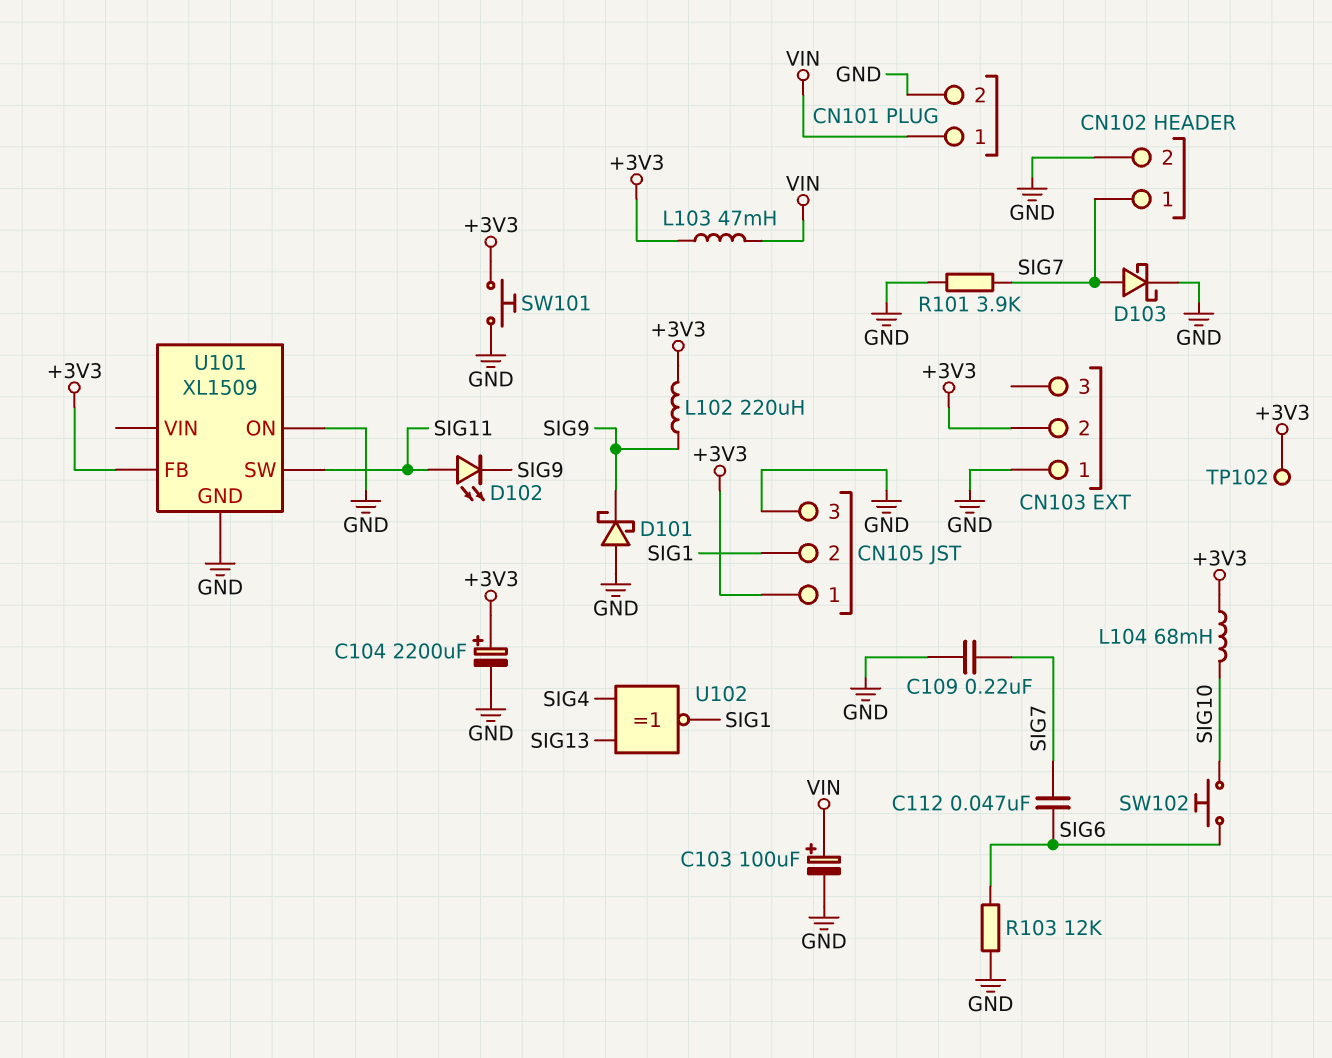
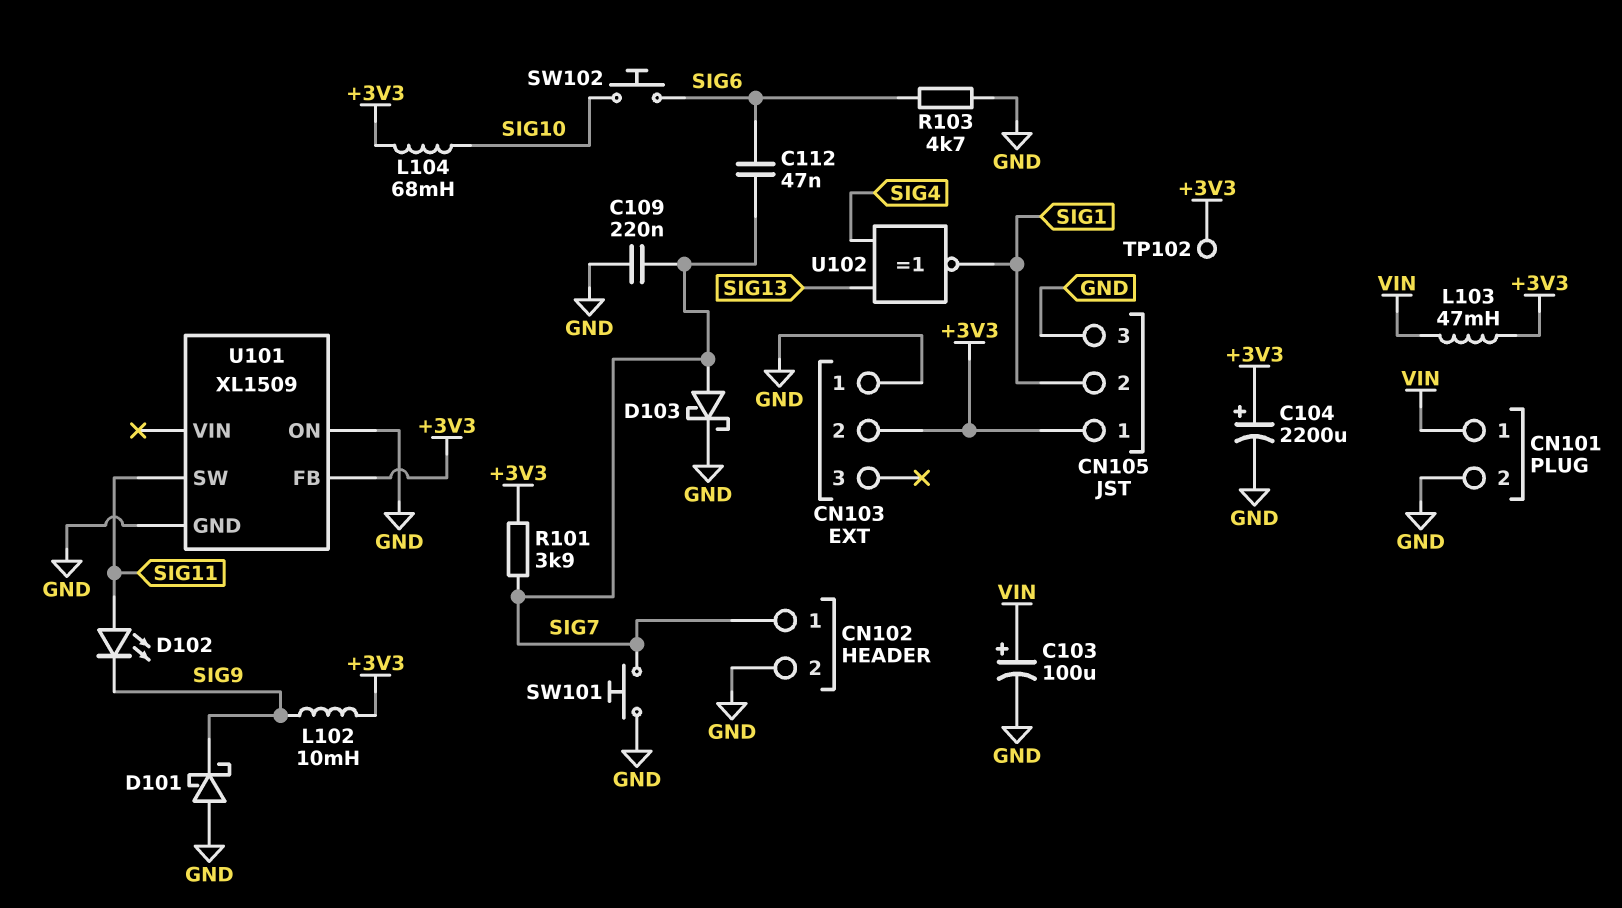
L102: 220uH (+3V3, SIG9) -> 10mH (+3V3, SIG9)
R101: 3.9k (GND, SIG7) -> 3.9k (+3V3, SIG7)
R103: 12k (GND, SIG6) -> 4.7k (GND, SIG6)
SW101: button (+3V3, GND) -> button (GND, SIG7)

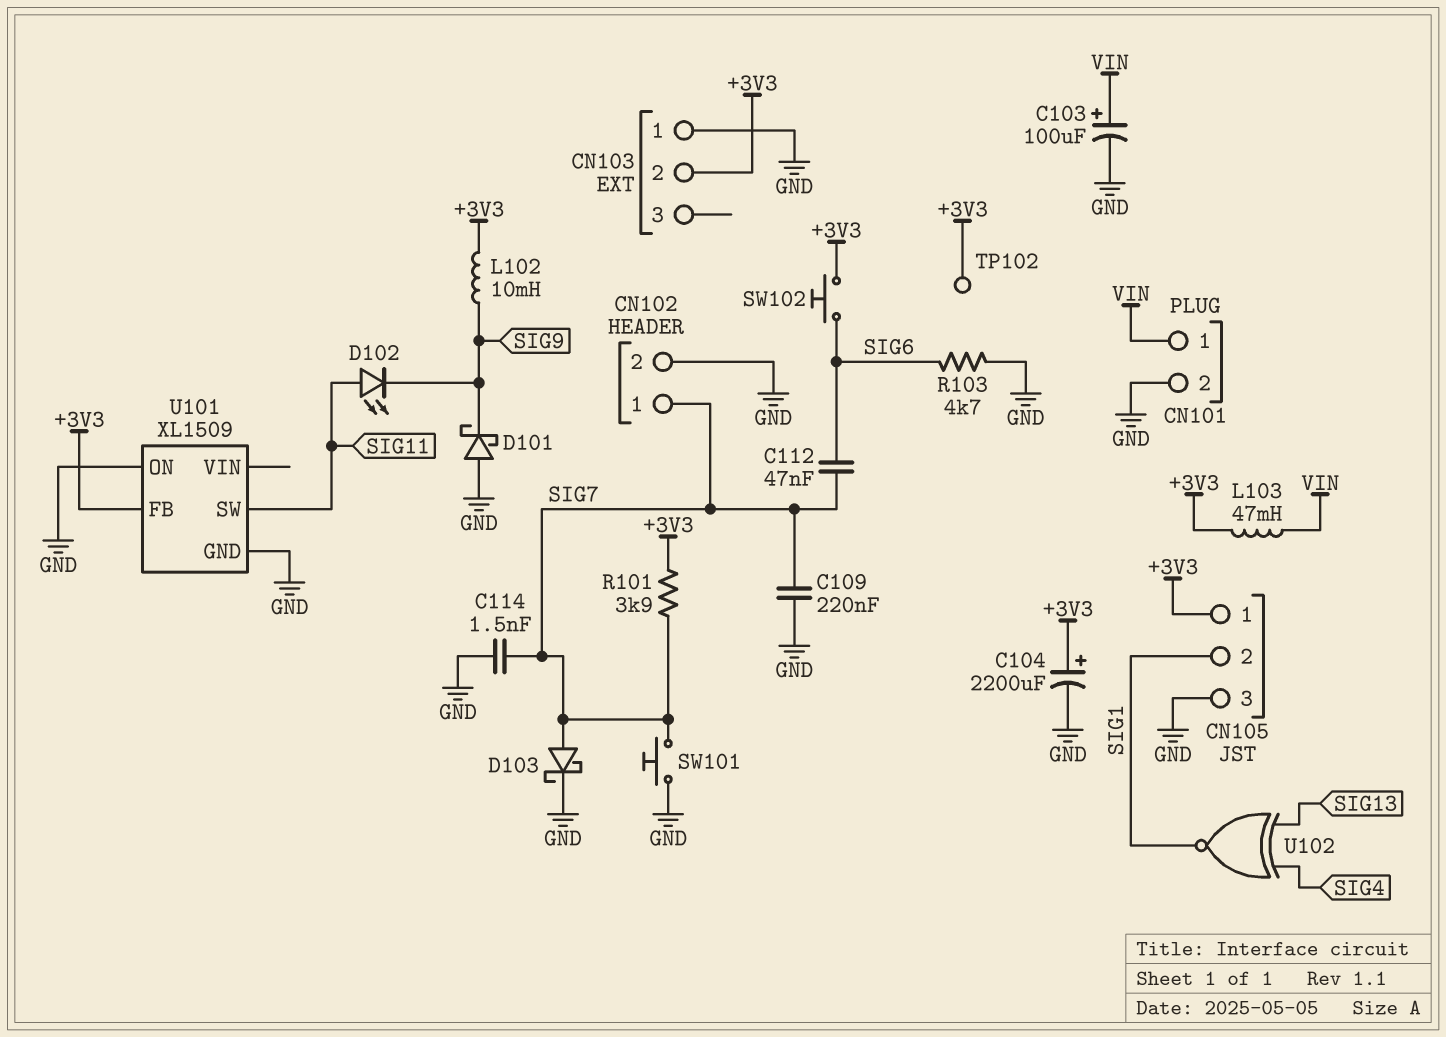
C114: none -> 1.5nF (GND, SIG7)
L104: 68mH (+3V3, SIG10) -> none
SW102: button (SIG6, SIG10) -> button (+3V3, SIG6)

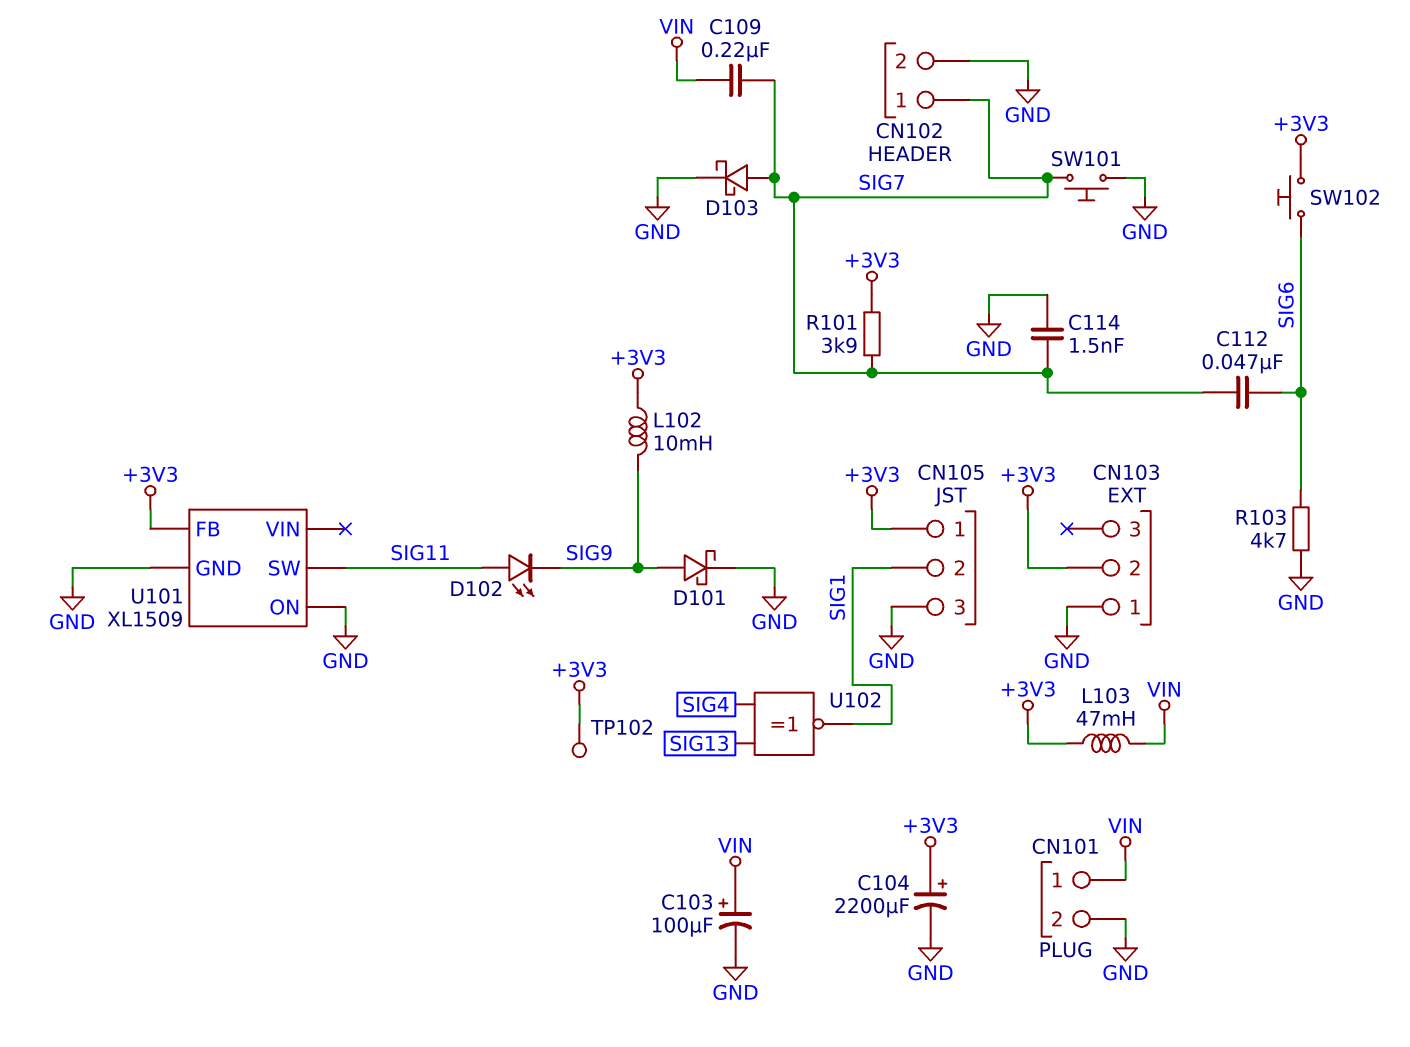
C109: 220nF (GND, SIG7) -> 220nF (SIG7, VIN)
D101: schottky (A GND, K SIG9) -> schottky (A SIG9, K GND)

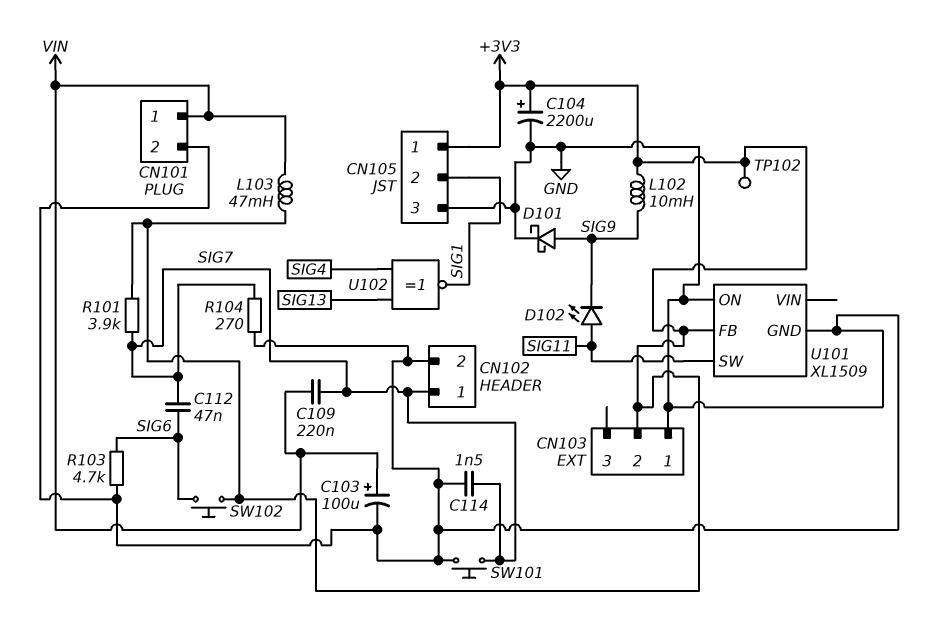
D103: schottky (A SIG7, K GND) -> none
R104: none -> 270 (GND, SIG7)

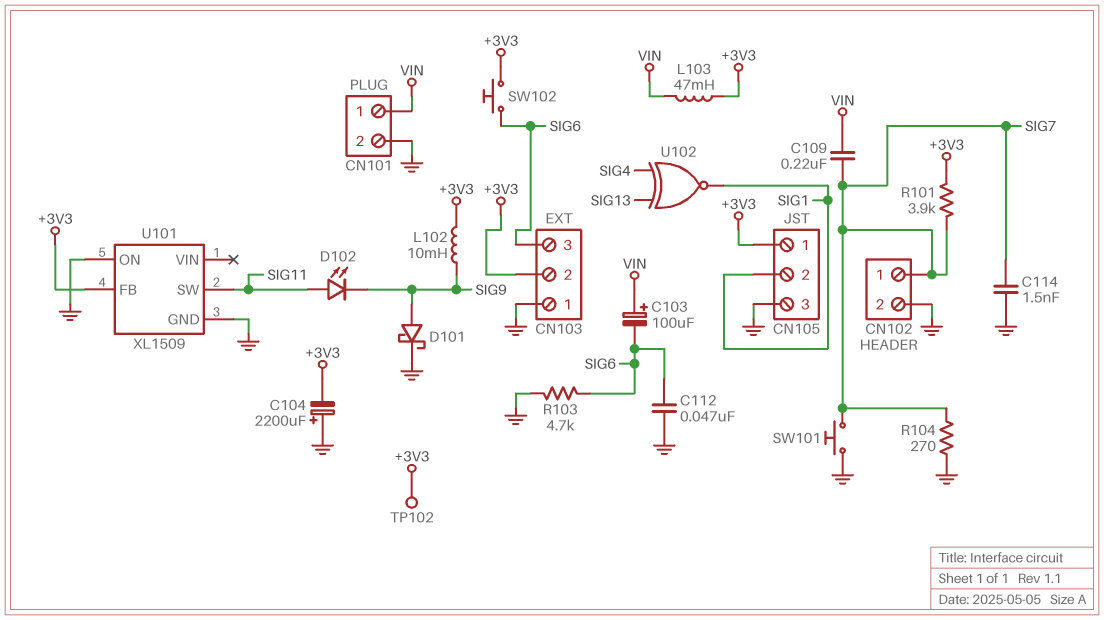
C103: 100uF (plus VIN, minus GND) -> 100uF (plus VIN, minus SIG6)
C104: 2200uF (plus +3V3, minus GND) -> 2200uF (plus GND, minus +3V3)
C112: 47nF (SIG6, SIG7) -> 47nF (GND, SIG6)
CN103 pin 3: none -> SIG6

